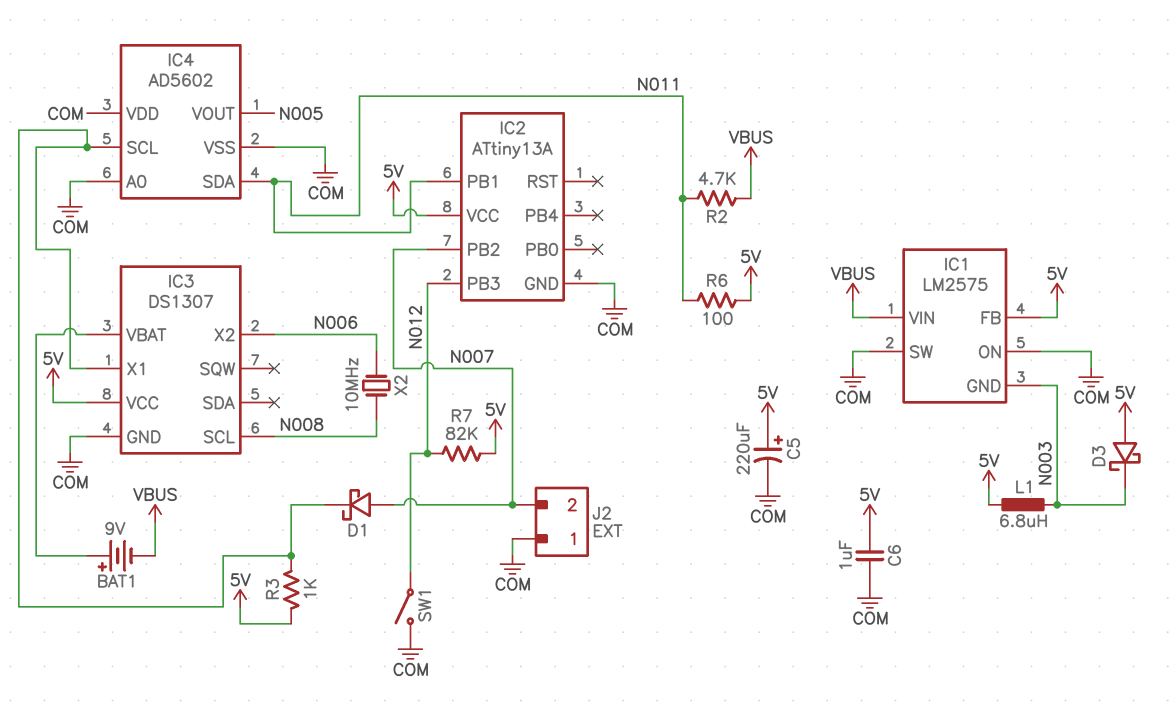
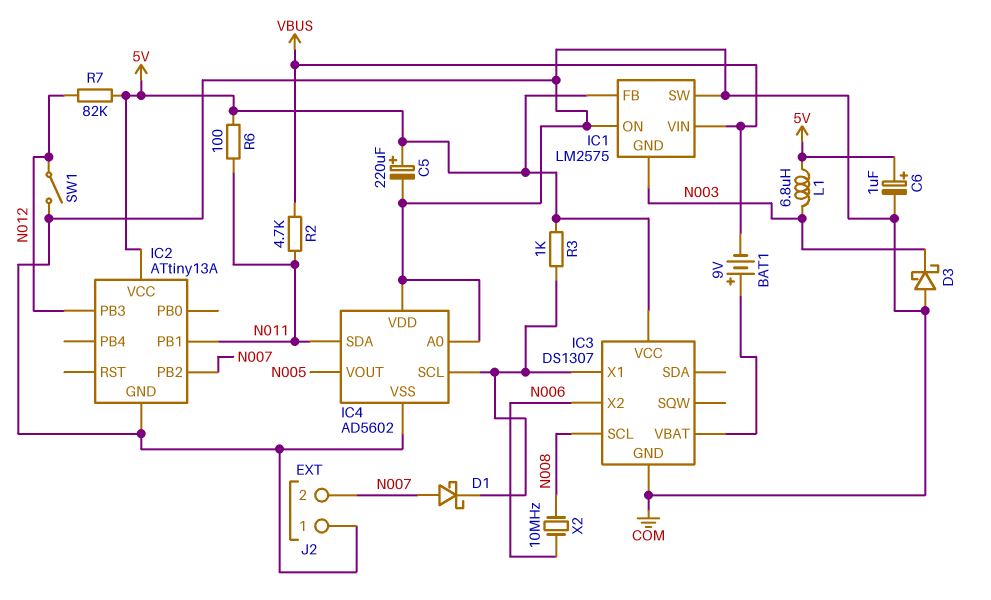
C6: 1uF (5V, COM) -> 1uF (plus 5V, minus COM)
D3: schottky (A 5V, K N003) -> schottky (A COM, K N003)

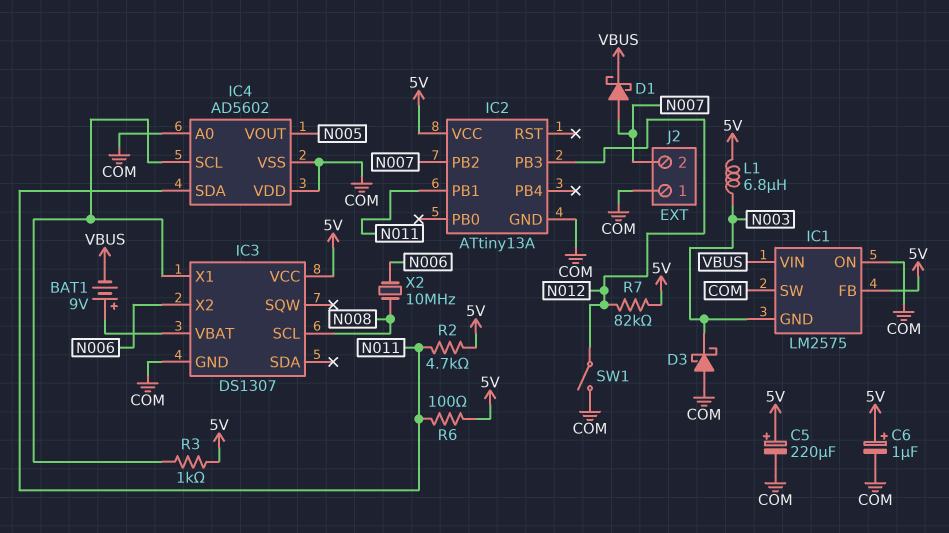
D1: schottky (A N007, K IC3/X1) -> schottky (A N007, K VBUS)
R2: 4.7k (N011, VBUS) -> 4.7k (5V, N011)

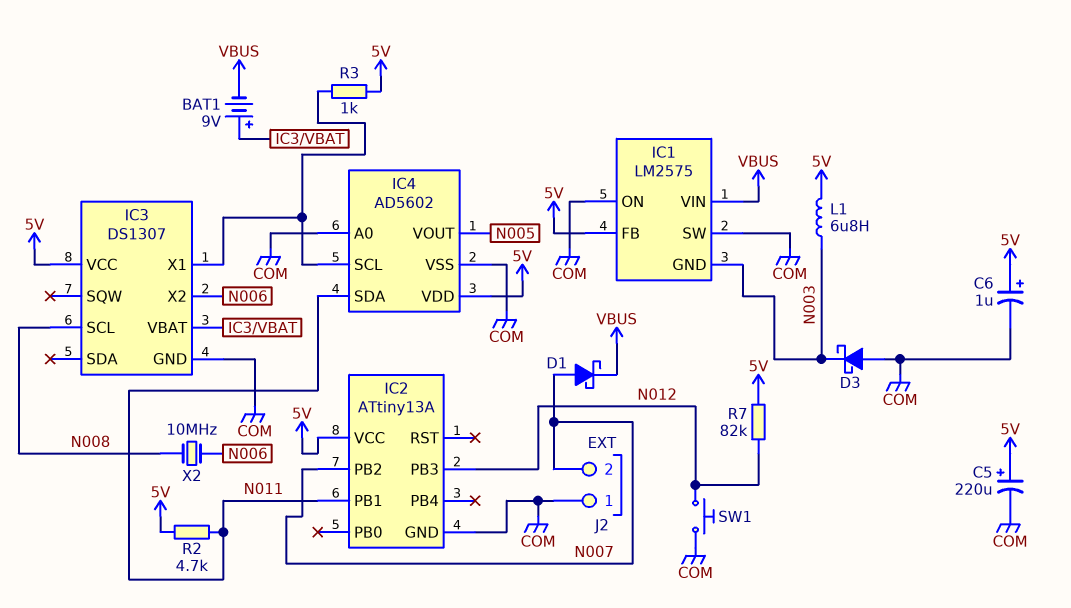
IC4 pin VDD: COM -> 5V
R6: 100 (5V, N011) -> none
SW1: switch (COM, N012) -> button (COM, N012)

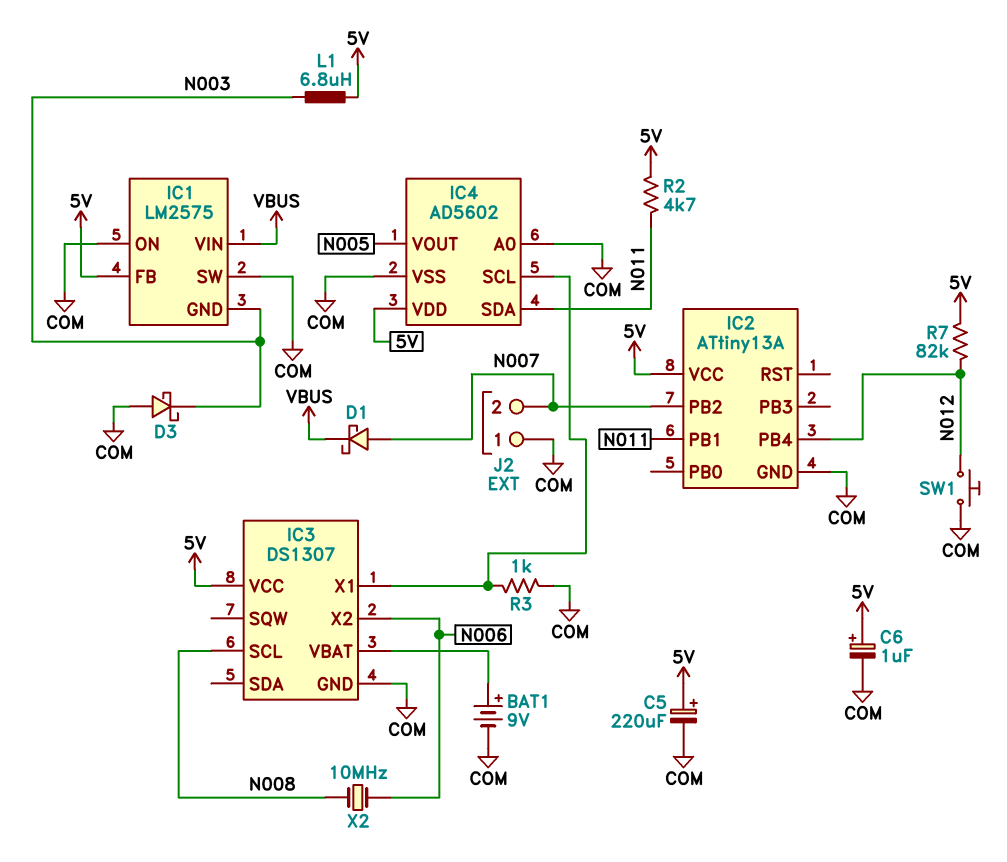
BAT1: 9V (plus IC3/VBAT, minus VBUS) -> 9V (plus IC3/VBAT, minus COM)
IC2 pin PB3: N012 -> none
IC2 pin PB4: none -> N012
R3: 1k (5V, IC3/X1) -> 1k (COM, IC3/X1)

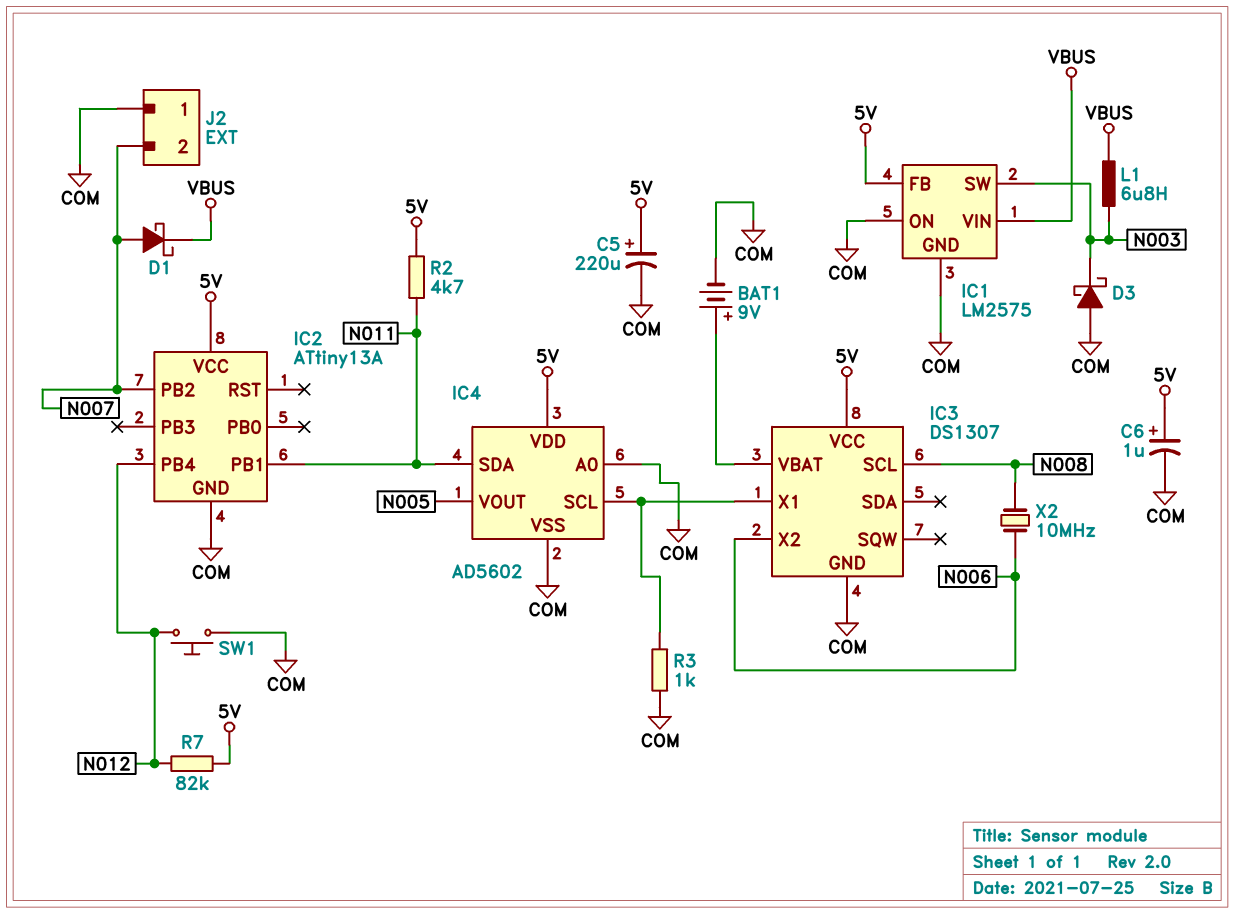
IC1 pin GND: N003 -> COM
IC1 pin SW: COM -> N003
L1: 6.8uH (5V, N003) -> 6.8uH (N003, VBUS)

